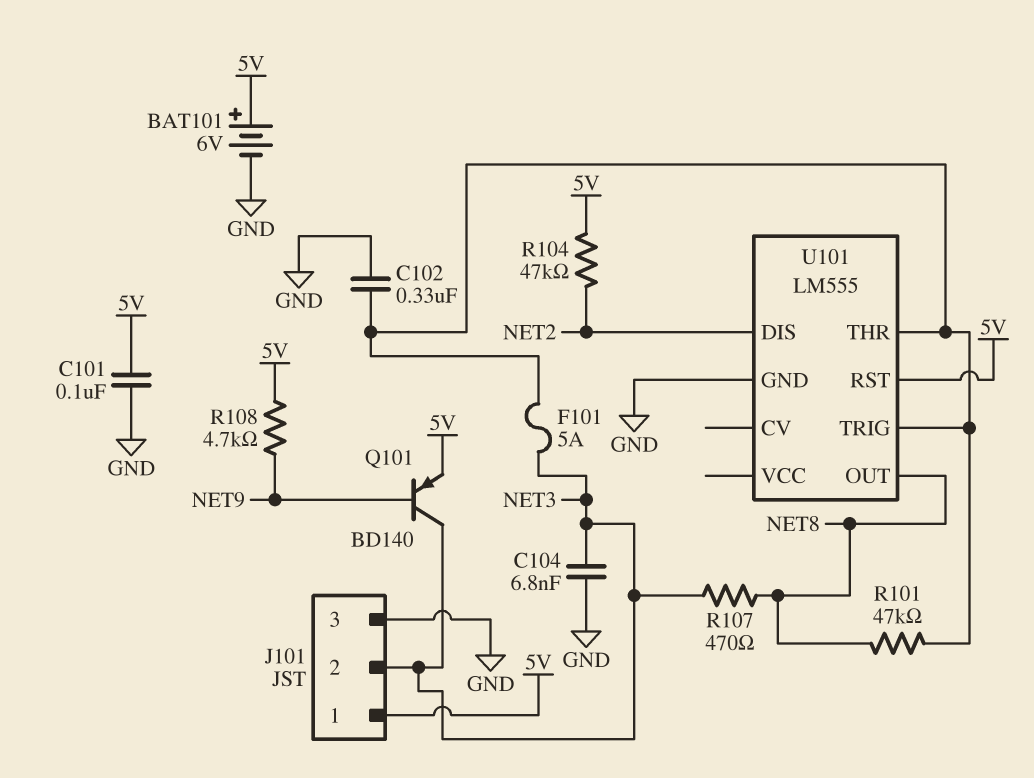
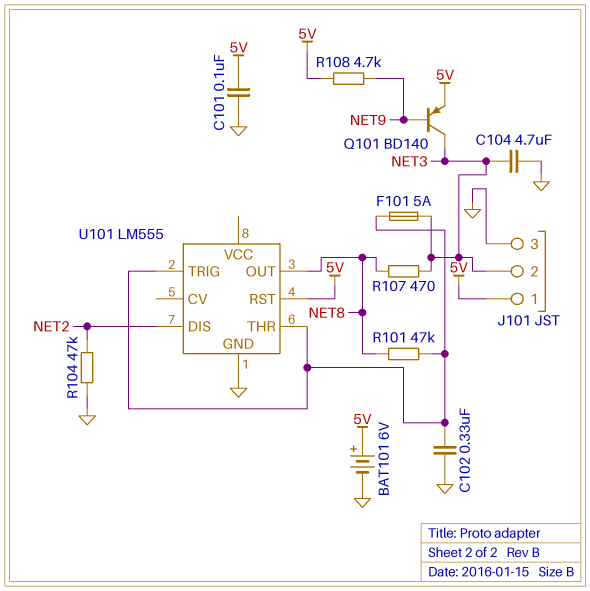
C104: 6.8nF (GND, NET3) -> 4.7uF (GND, NET3)
R104: 47k (5V, NET2) -> 47k (GND, NET2)

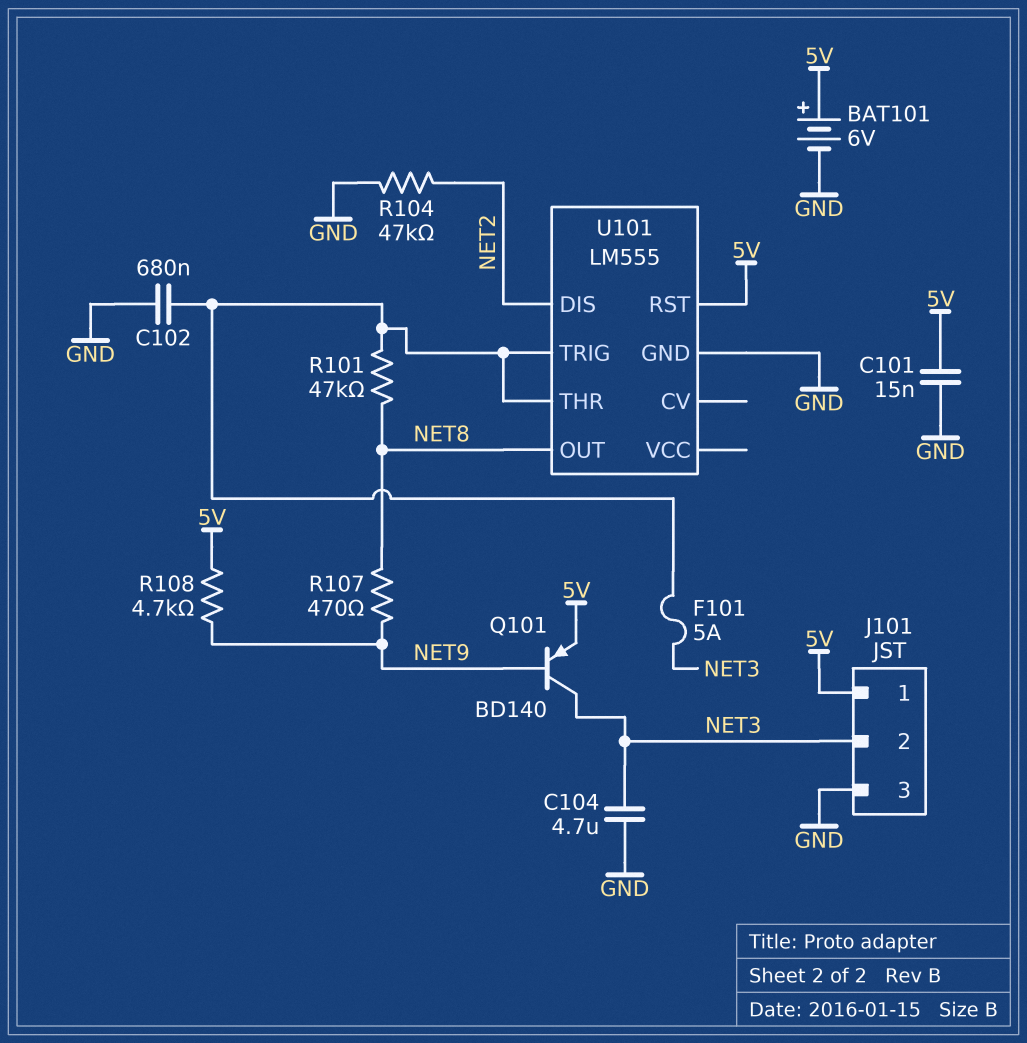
C101: 100nF (5V, GND) -> 15nF (5V, GND)
C102: 330nF (GND, U101/THR) -> 680nF (GND, U101/THR)
R107: 470 (NET3, NET8) -> 470 (NET8, NET9)

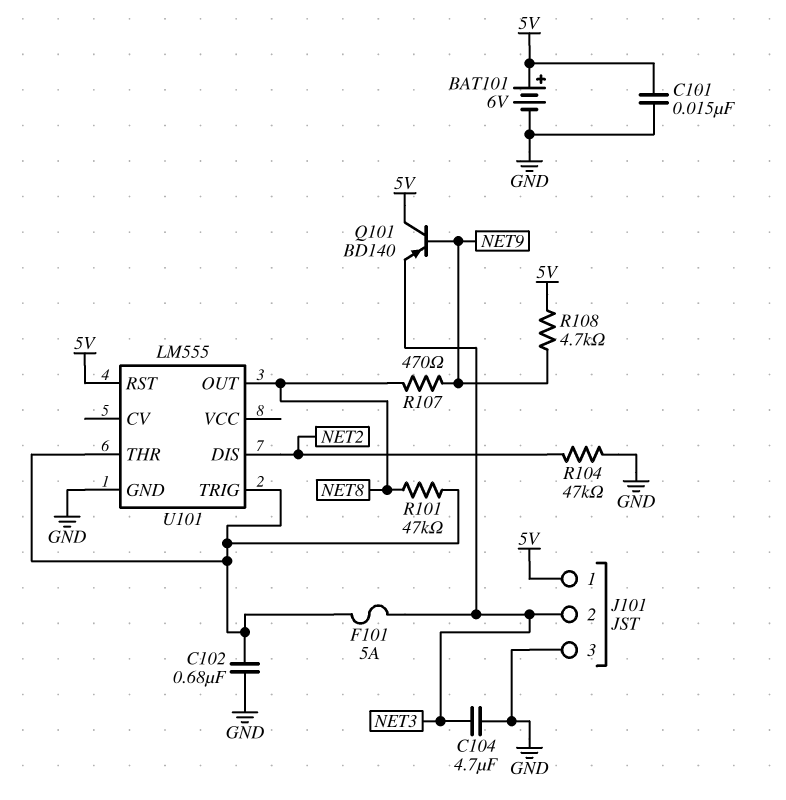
Q101: PNP BD140 (B NET9, C NET3, E 5V) -> PNP BD140 (B NET9, C 5V, E NET3)

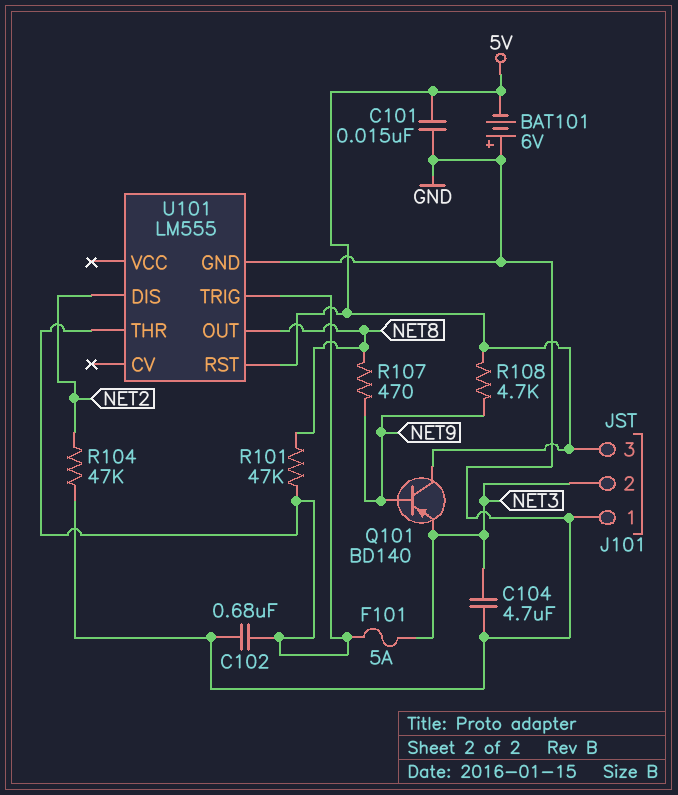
BAT101: 6V (plus 5V, minus GND) -> 6V (plus GND, minus 5V)
J101 pin 1: 5V -> GND
J101 pin 3: GND -> 5V

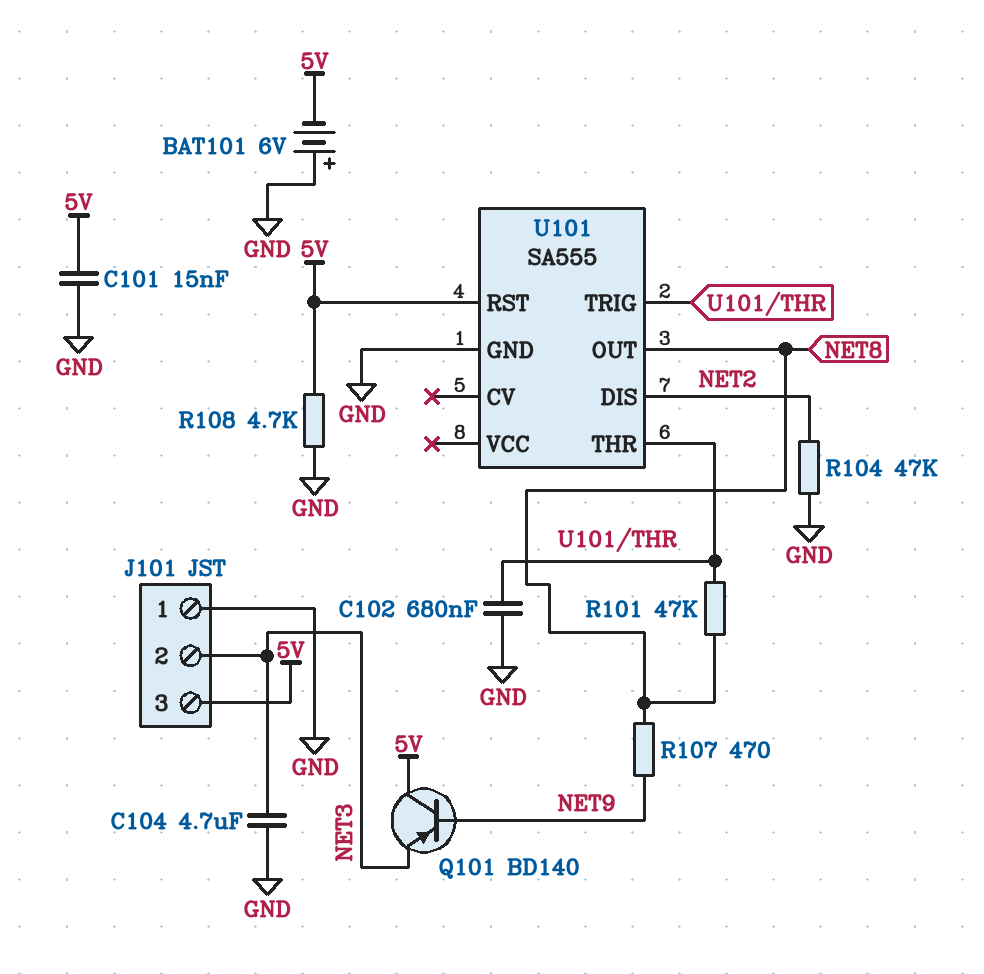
F101: 5A (NET3, U101/THR) -> none
R108: 4.7k (5V, NET9) -> 4.7k (5V, GND)
U101: LM555 -> SA555

